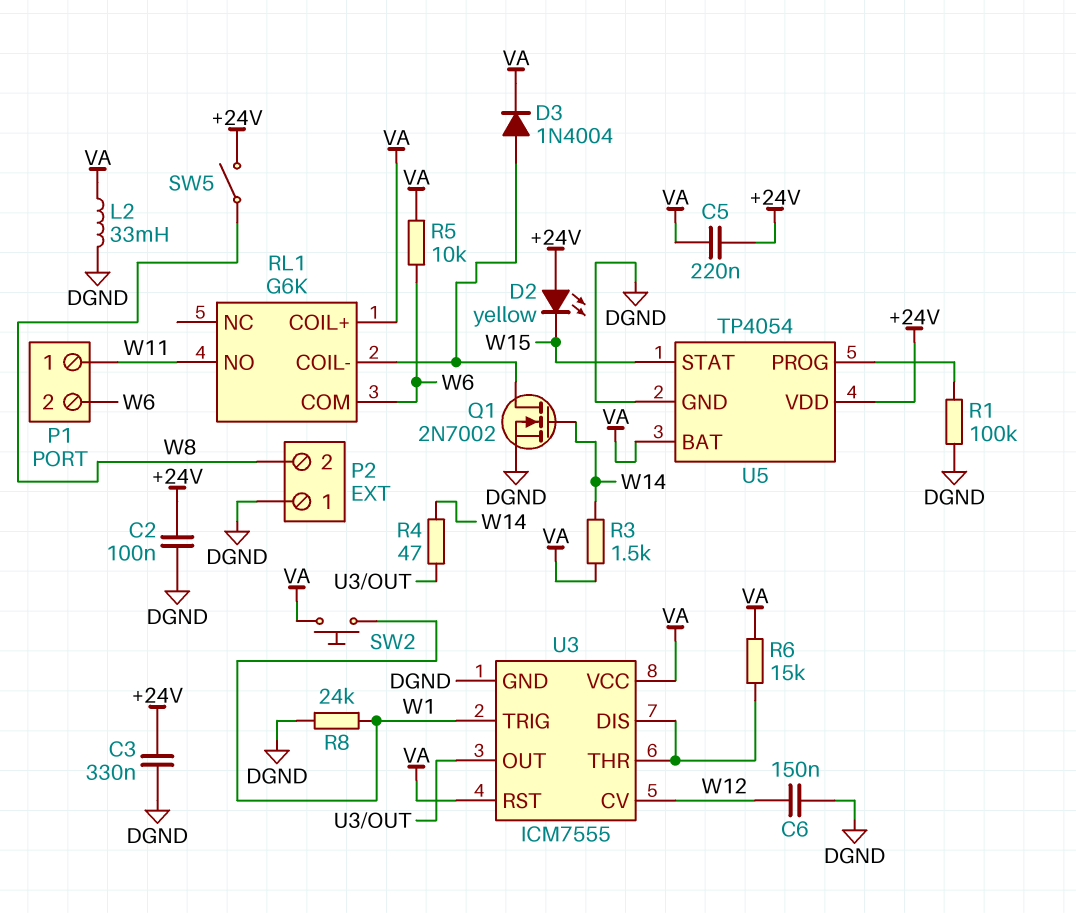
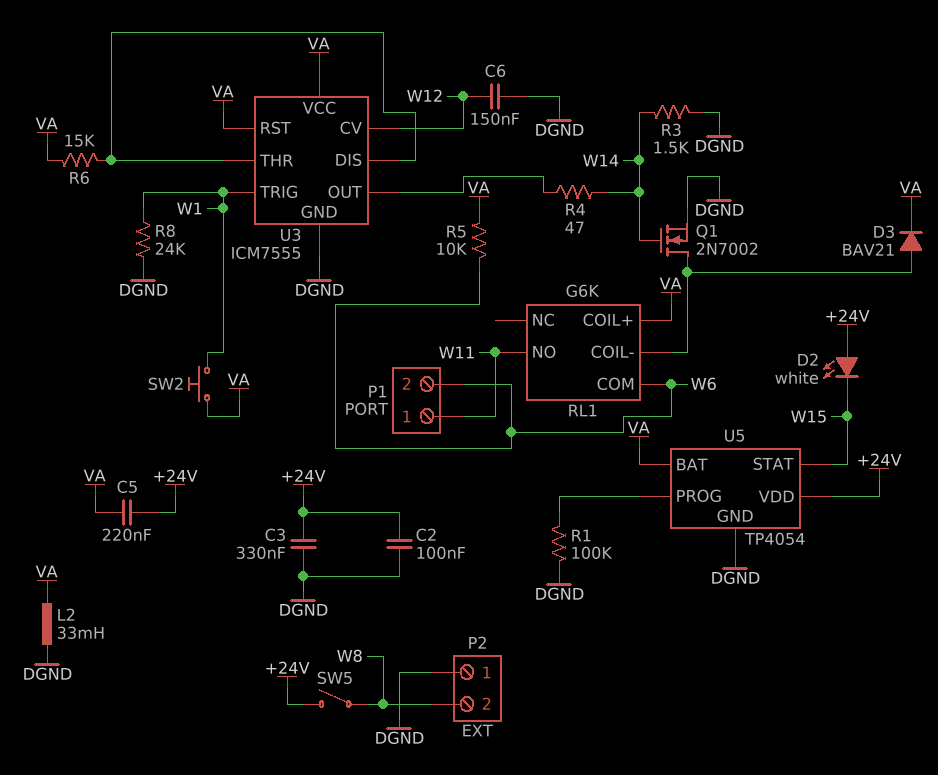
D2: LED yellow (A +24V, K W15) -> LED white (A +24V, K W15)
D3: diode 1N4004 (A RL1/COIL-, K VA) -> diode BAV21 (A RL1/COIL-, K VA)
R3: 1.5k (VA, W14) -> 1.5k (DGND, W14)

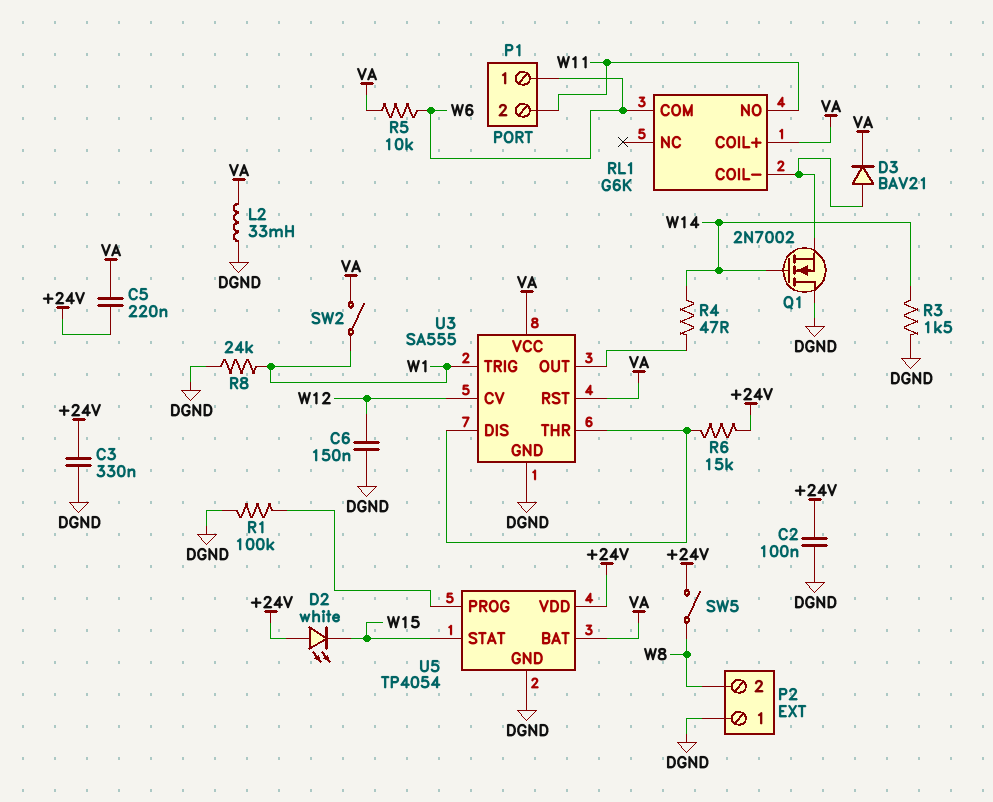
P1 pin 1: W11 -> W6
P1 pin 2: W6 -> W11
Q1: NMOS 2N7002 (G W14, D RL1/COIL-, S DGND) -> NMOS 2N7002 (G W14, D DGND, S RL1/COIL-)
R6: 15k (U3/DIS, VA) -> 15k (+24V, U3/DIS)
SW2: button (VA, W1) -> switch (VA, W1)
U3: ICM7555 -> SA555

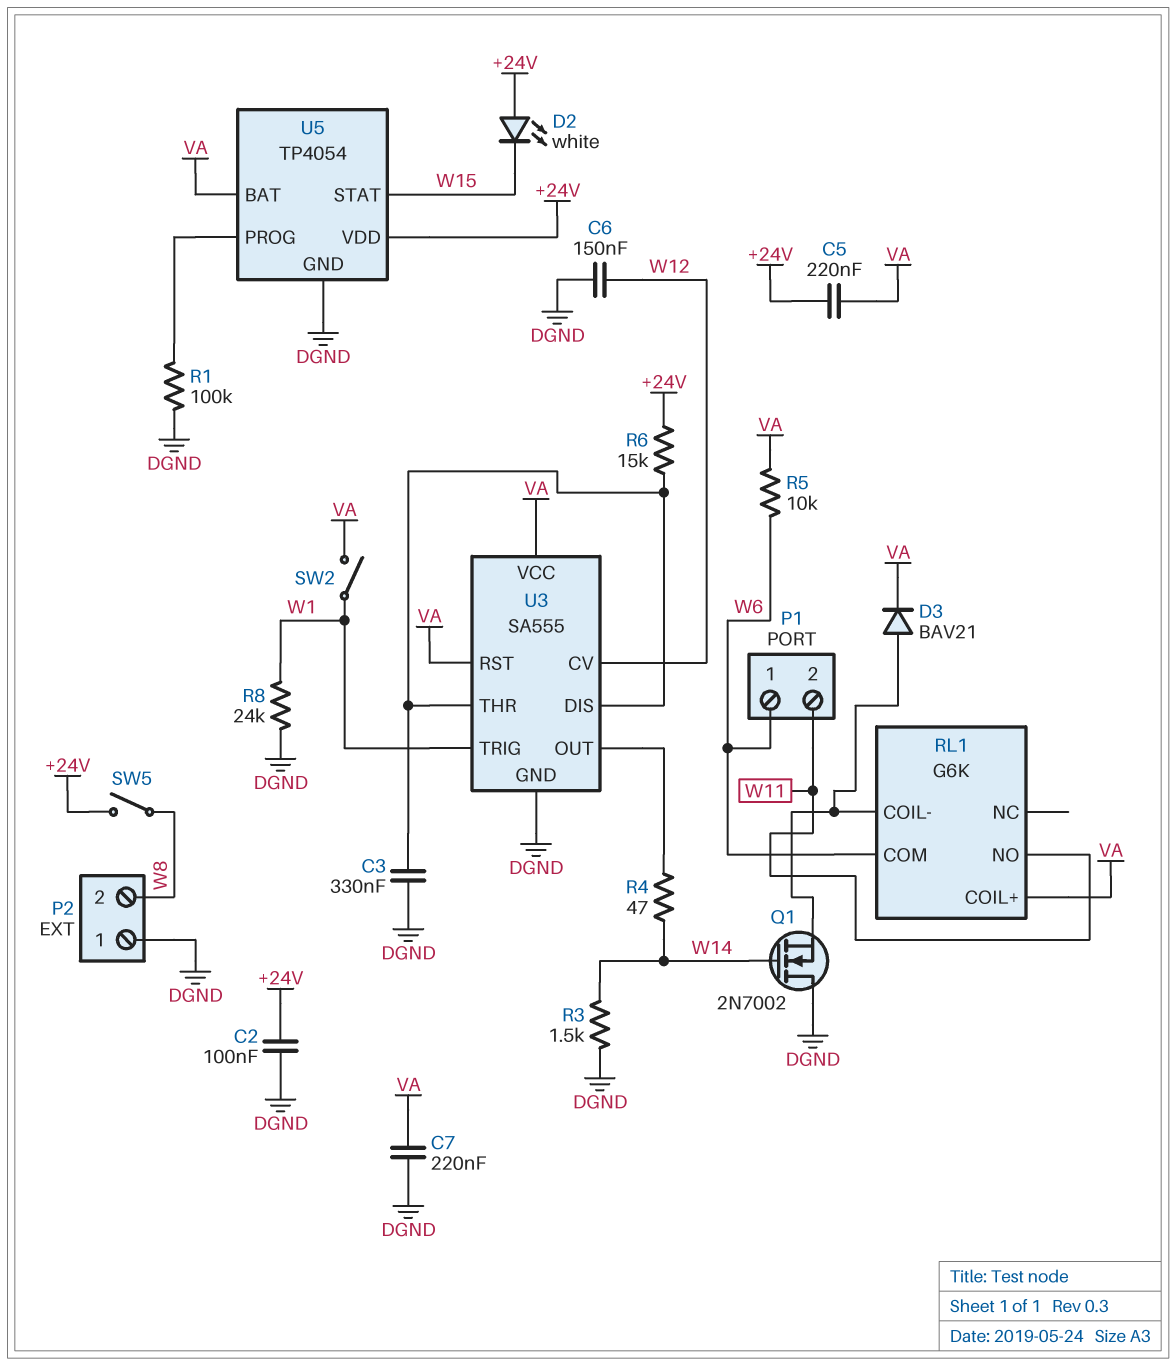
C3: 330nF (+24V, DGND) -> 330nF (DGND, U3/DIS)
C7: none -> 220nF (DGND, VA)
L2: 33mH (DGND, VA) -> none

